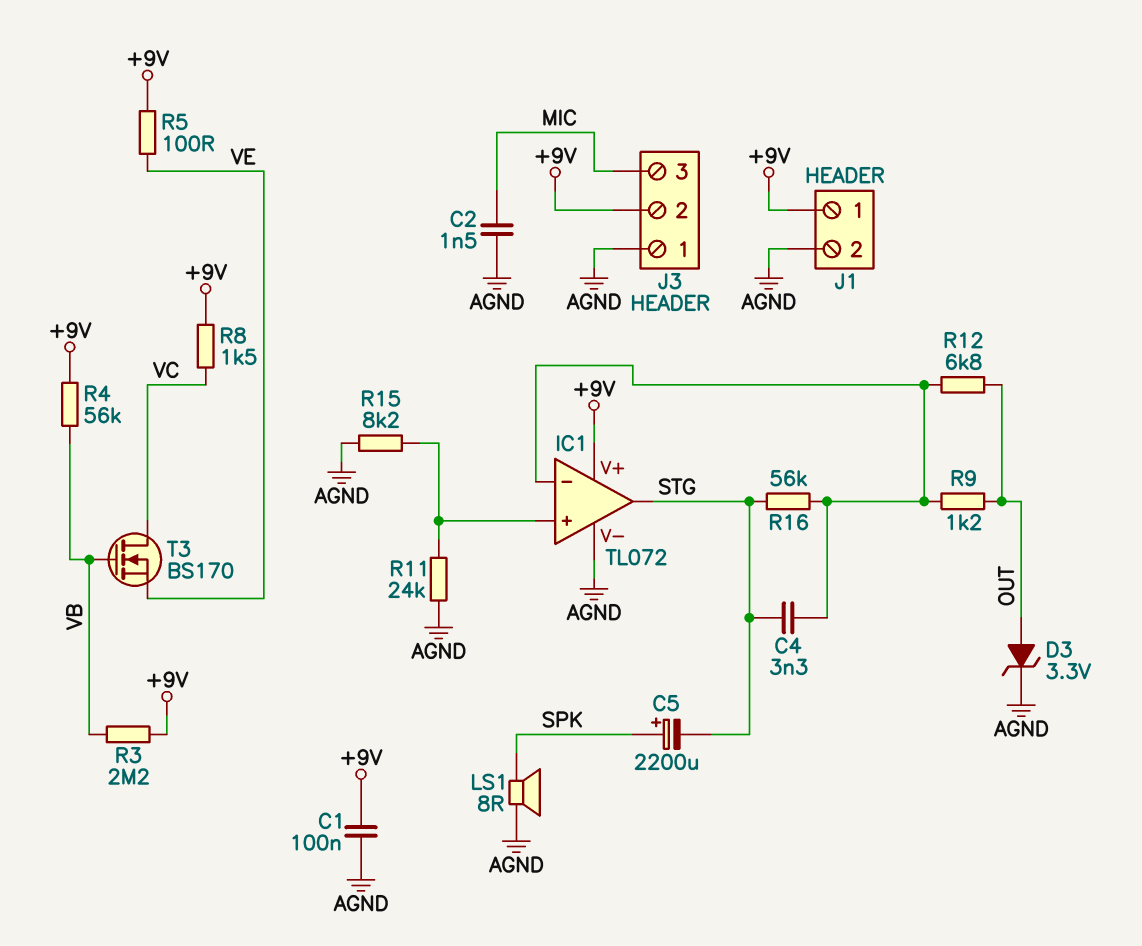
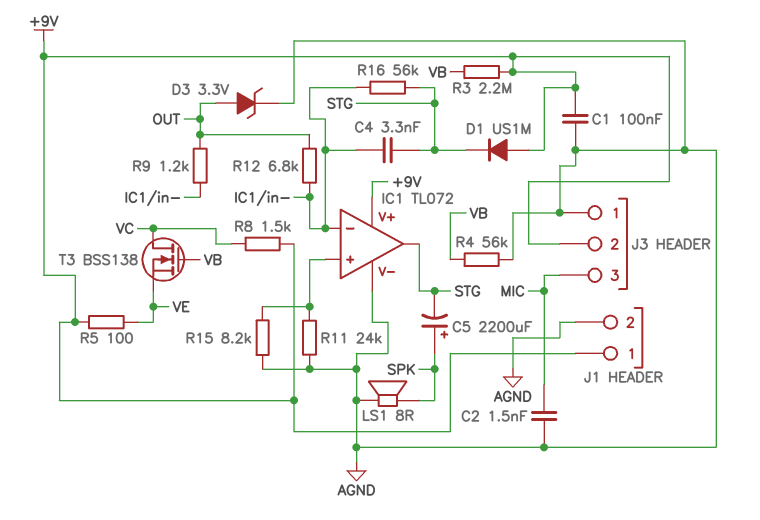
D1: none -> diode US1M (A +9V, K STG)
R4: 56k (+9V, VB) -> 56k (AGND, VB)
T3: NMOS BS170 (G VB, D VC, S VE) -> NMOS BSS138 (G VB, D VC, S VE)

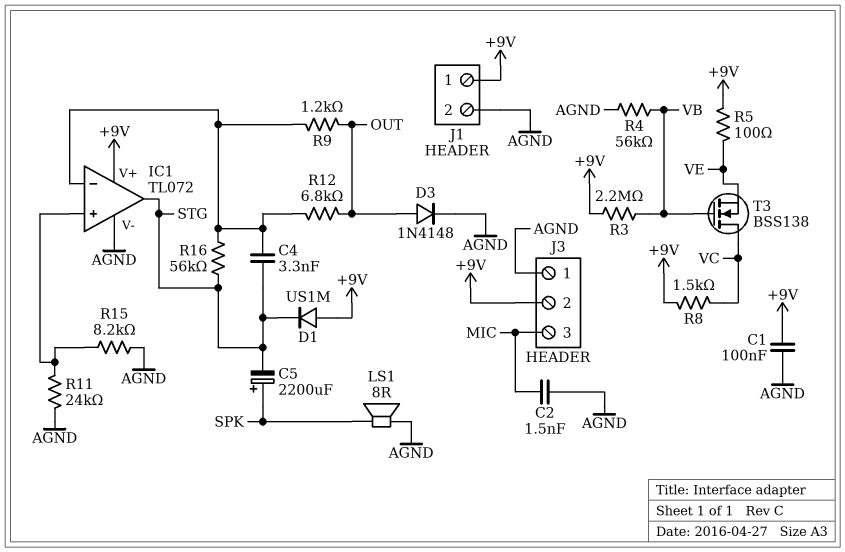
D3: zener 3.3V (A OUT, K AGND) -> diode 1N4148 (A OUT, K AGND)

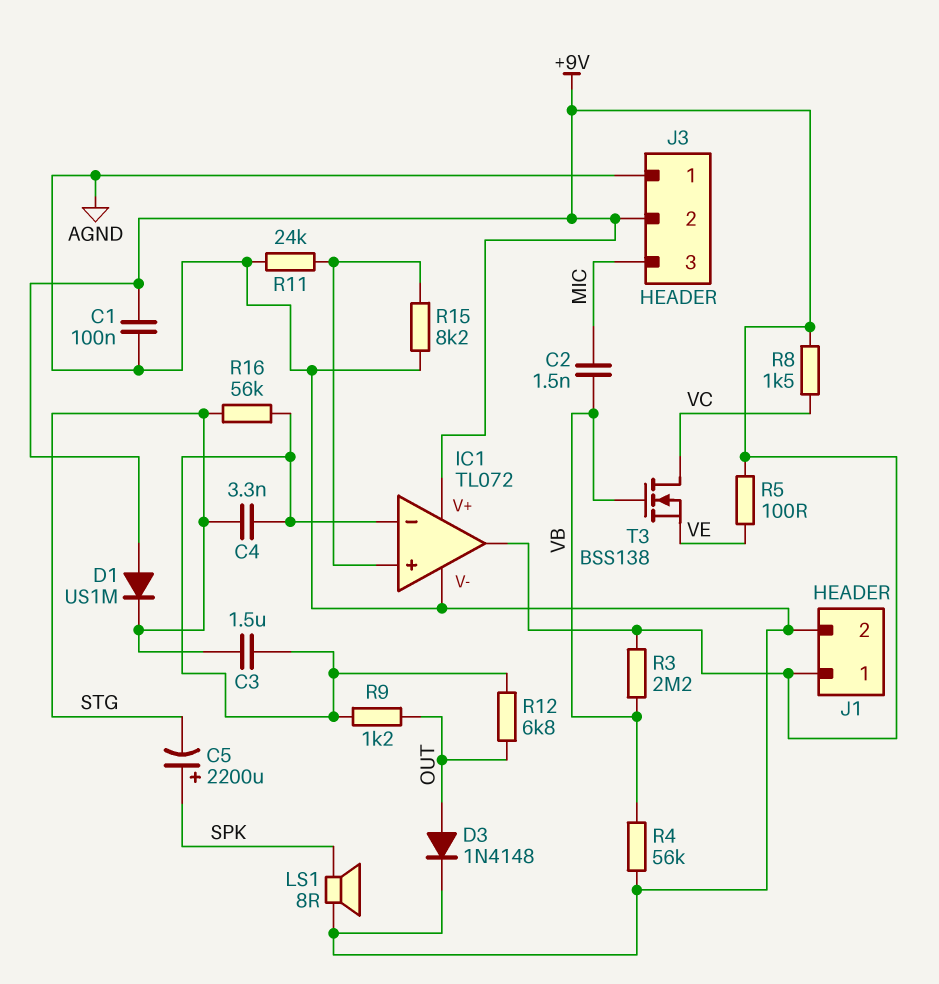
C2: 1.5nF (AGND, MIC) -> 1.5nF (MIC, VB)
C3: none -> 1.5uF (IC1/in-, STG)
IC1 pin out: STG -> +9V

